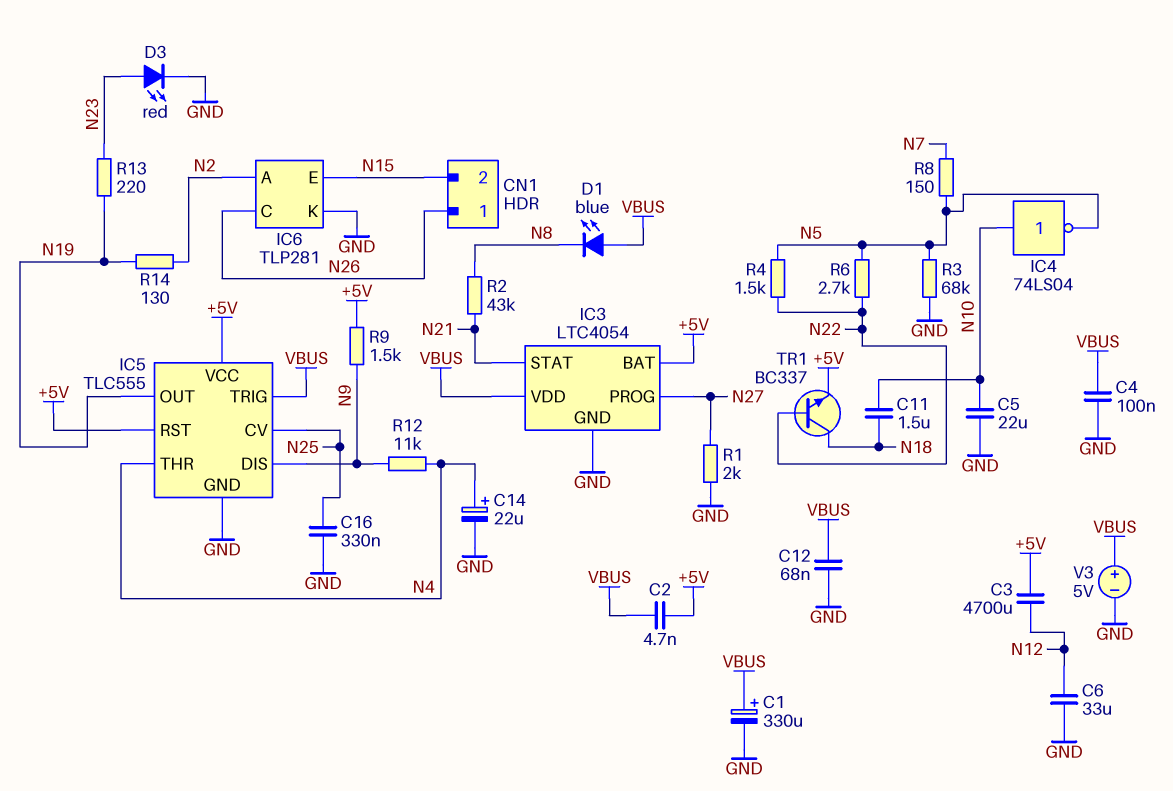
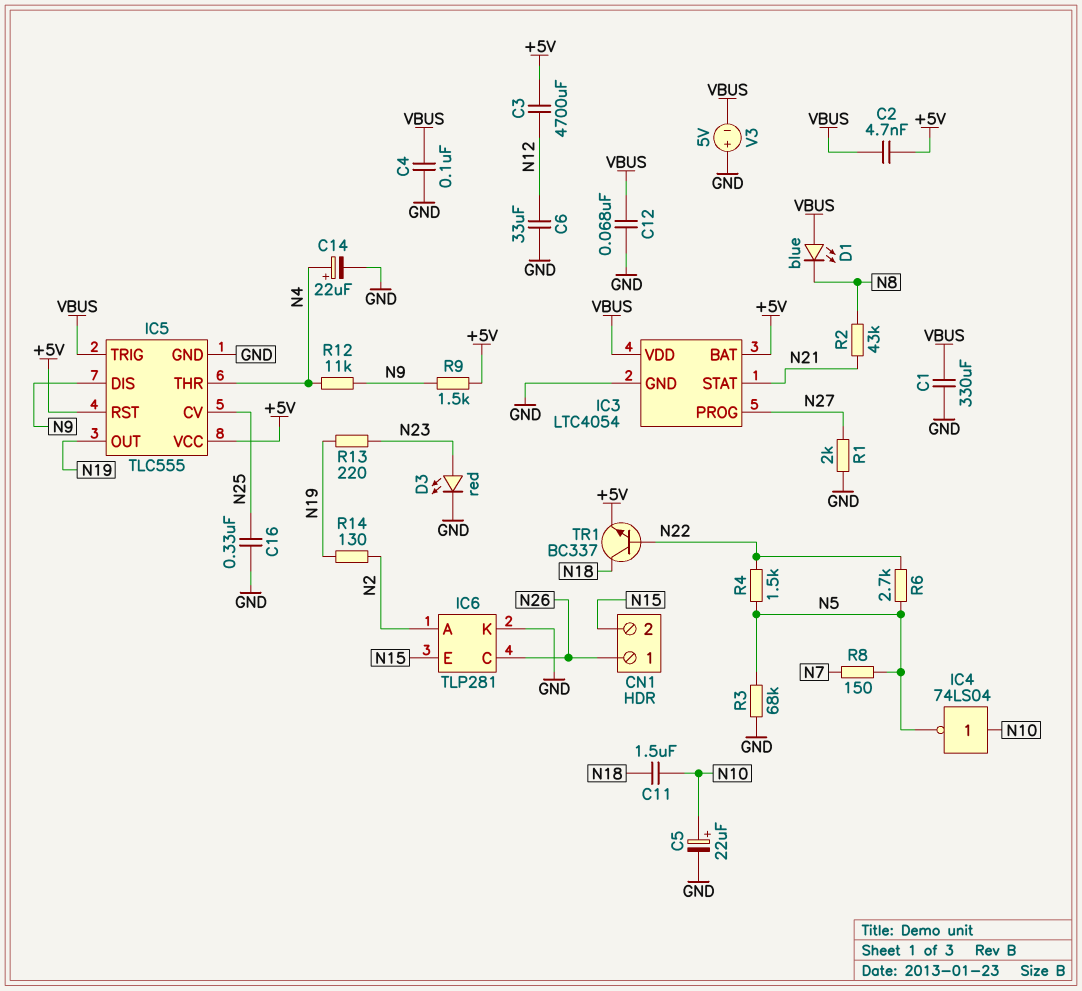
C1: 330uF (plus VBUS, minus GND) -> 330uF (GND, VBUS)
C5: 22uF (GND, N10) -> 22uF (plus N10, minus GND)
V3: 5V (plus VBUS, minus GND) -> 5V (plus GND, minus VBUS)

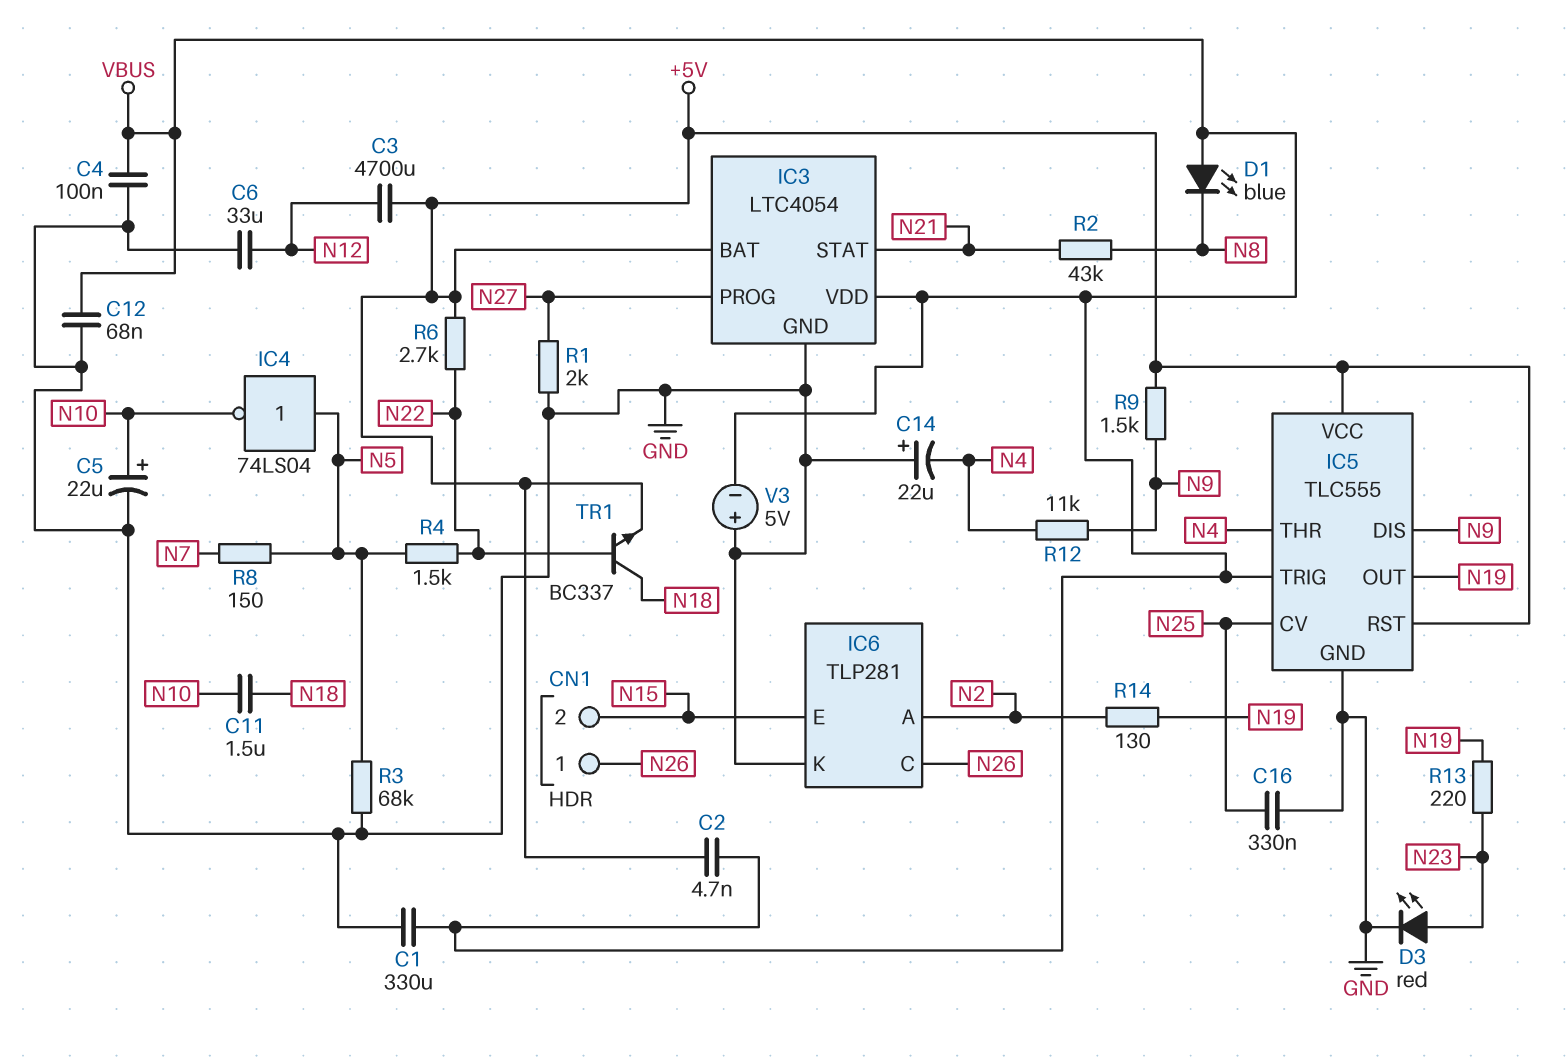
C14: 22uF (plus N4, minus GND) -> 22uF (plus GND, minus N4)
IC4: NOT 74LS04 (in N10, out N5) -> NOT 74LS04 (in N5, out N10)
R6: 2.7k (N5, N22) -> 2.7k (+5V, N22)

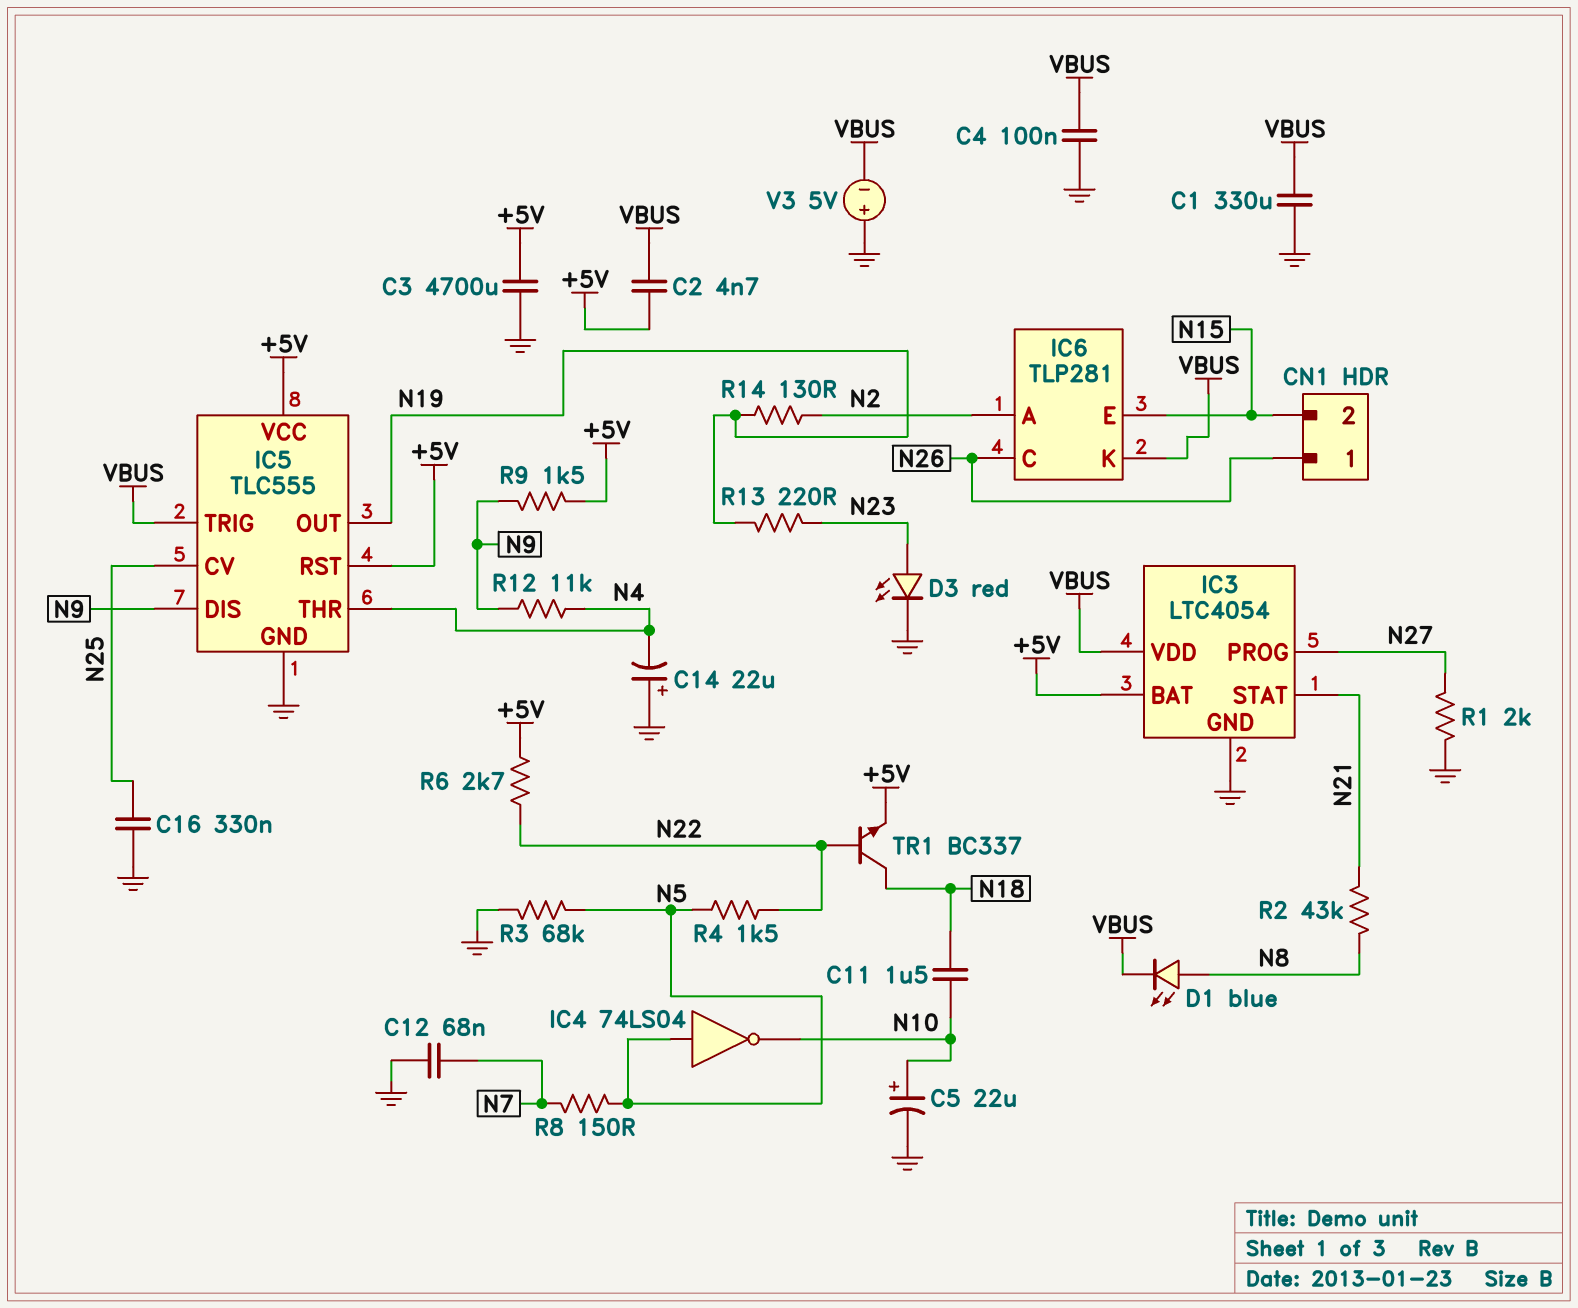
C3: 4700uF (+5V, N12) -> 4700uF (+5V, GND)
C6: 33uF (GND, N12) -> none
C12: 68nF (GND, VBUS) -> 68nF (GND, N7)
D1: LED blue (A VBUS, K N8) -> LED blue (A N8, K VBUS)
IC6 pin K: GND -> VBUS

